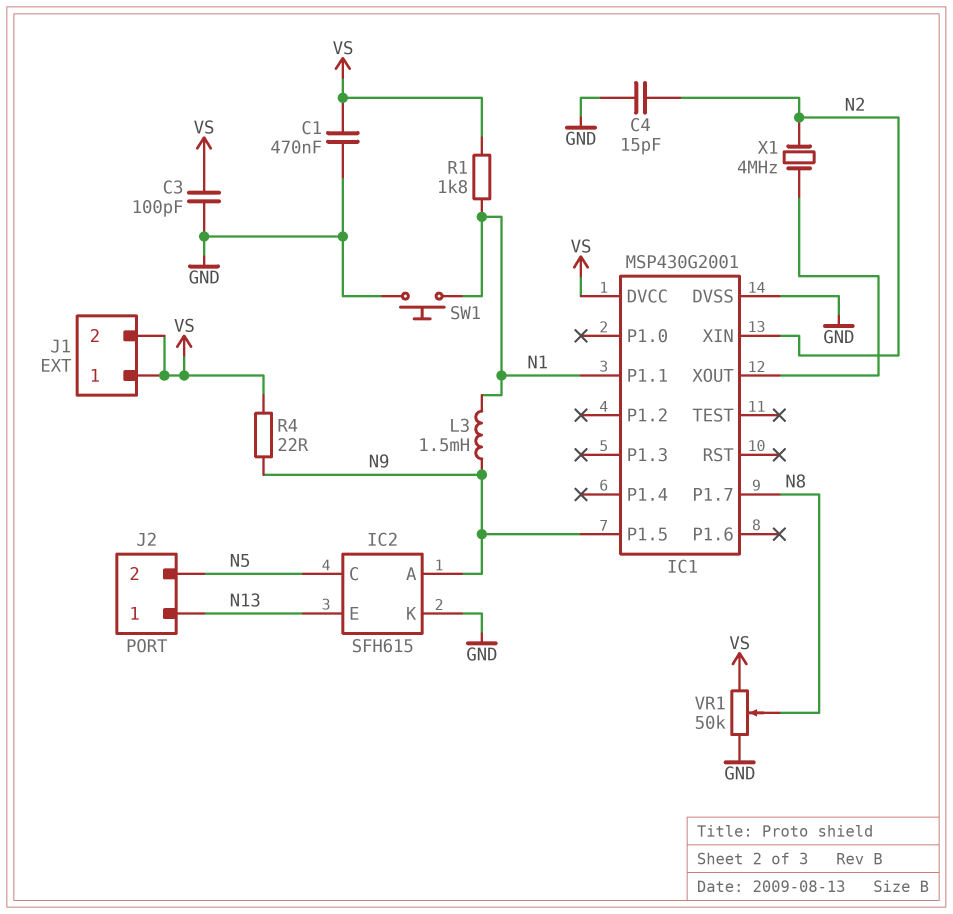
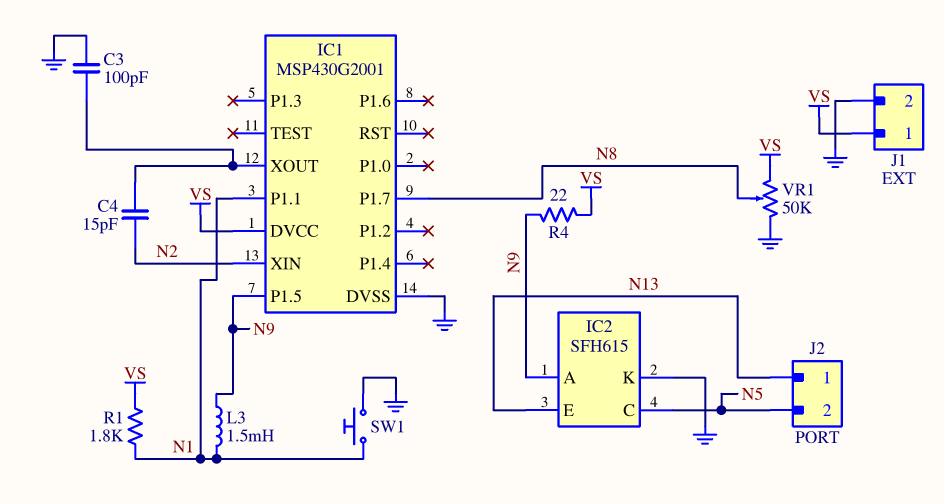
C1: 470nF (GND, VS) -> none
C3: 100pF (GND, VS) -> 100pF (GND, IC1/XOUT)
C4: 15pF (GND, N2) -> 15pF (IC1/XOUT, N2)
J1 pin 2: VS -> GND
X1: 4MHz (IC1/XOUT, N2) -> none

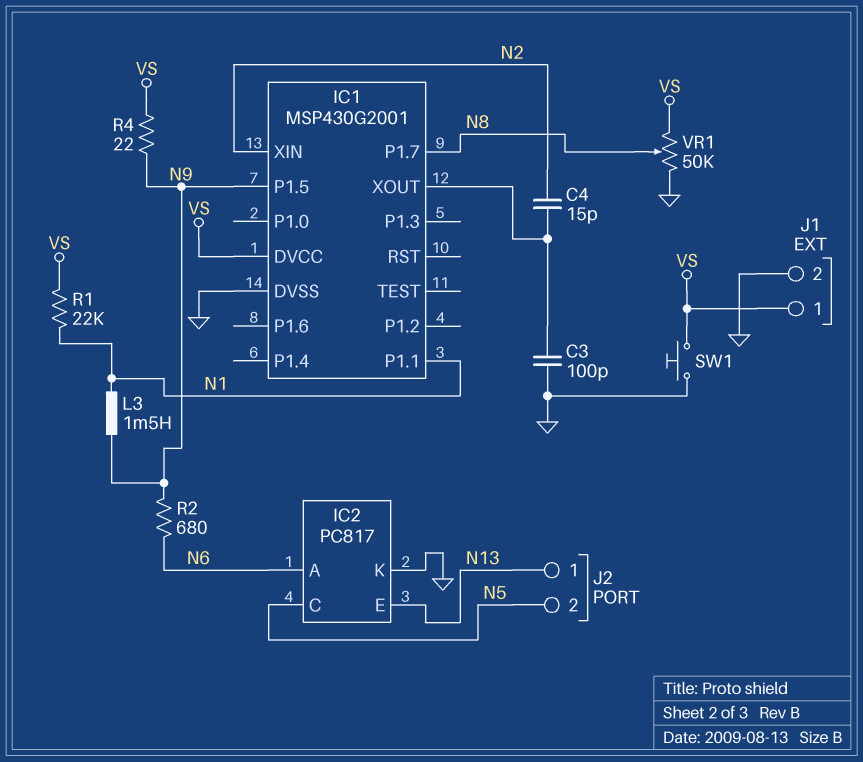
IC2: SFH615 -> PC817
IC2 pin A: N9 -> N6
R1: 1.8k (N1, VS) -> 22k (N1, VS)
R2: none -> 680 (N6, N9)
SW1: button (GND, N1) -> button (GND, VS)

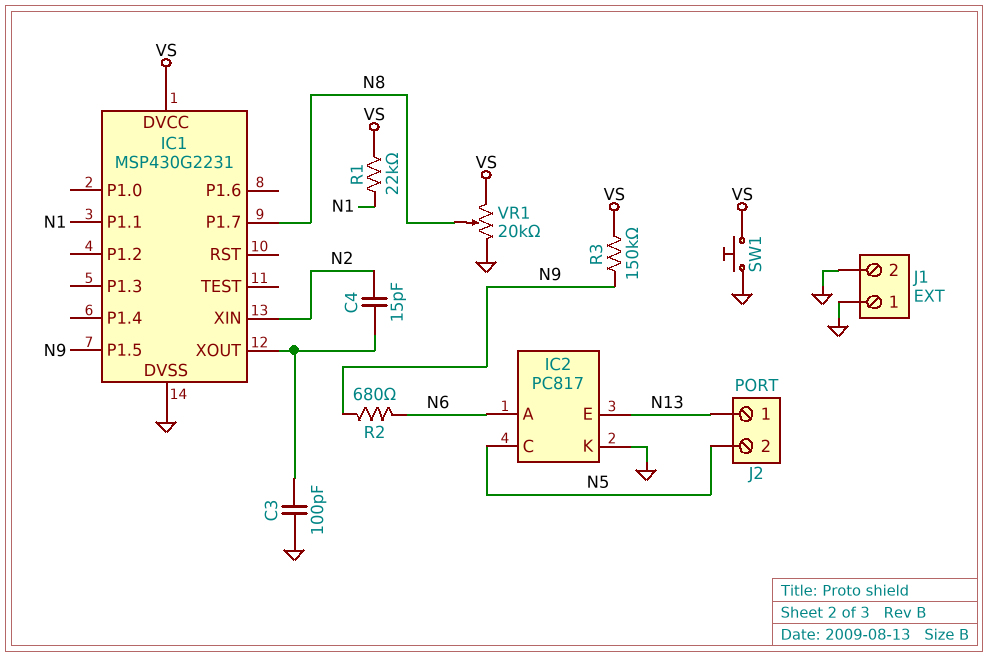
IC1: MSP430G2001 -> MSP430G2231
J1 pin 1: VS -> GND
L3: 1.5mH (N1, N9) -> none
R3: none -> 150k (N9, VS)
R4: 22 (N9, VS) -> none
VR1: 50k (GND, VS, wiper N8) -> 20k (GND, VS, wiper N8)

